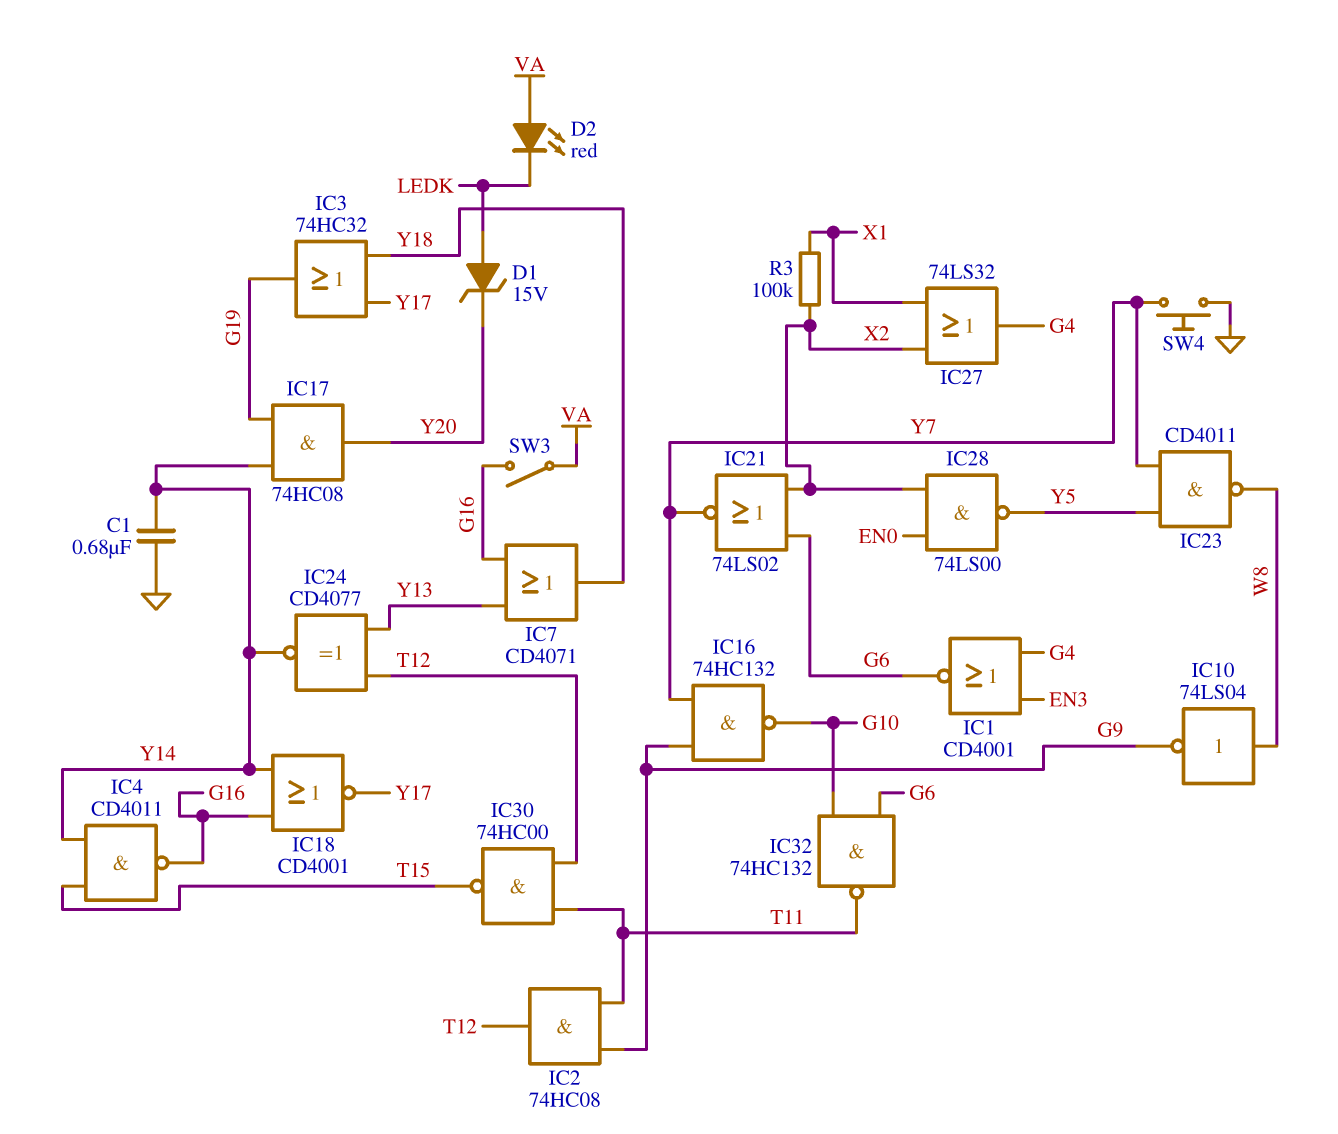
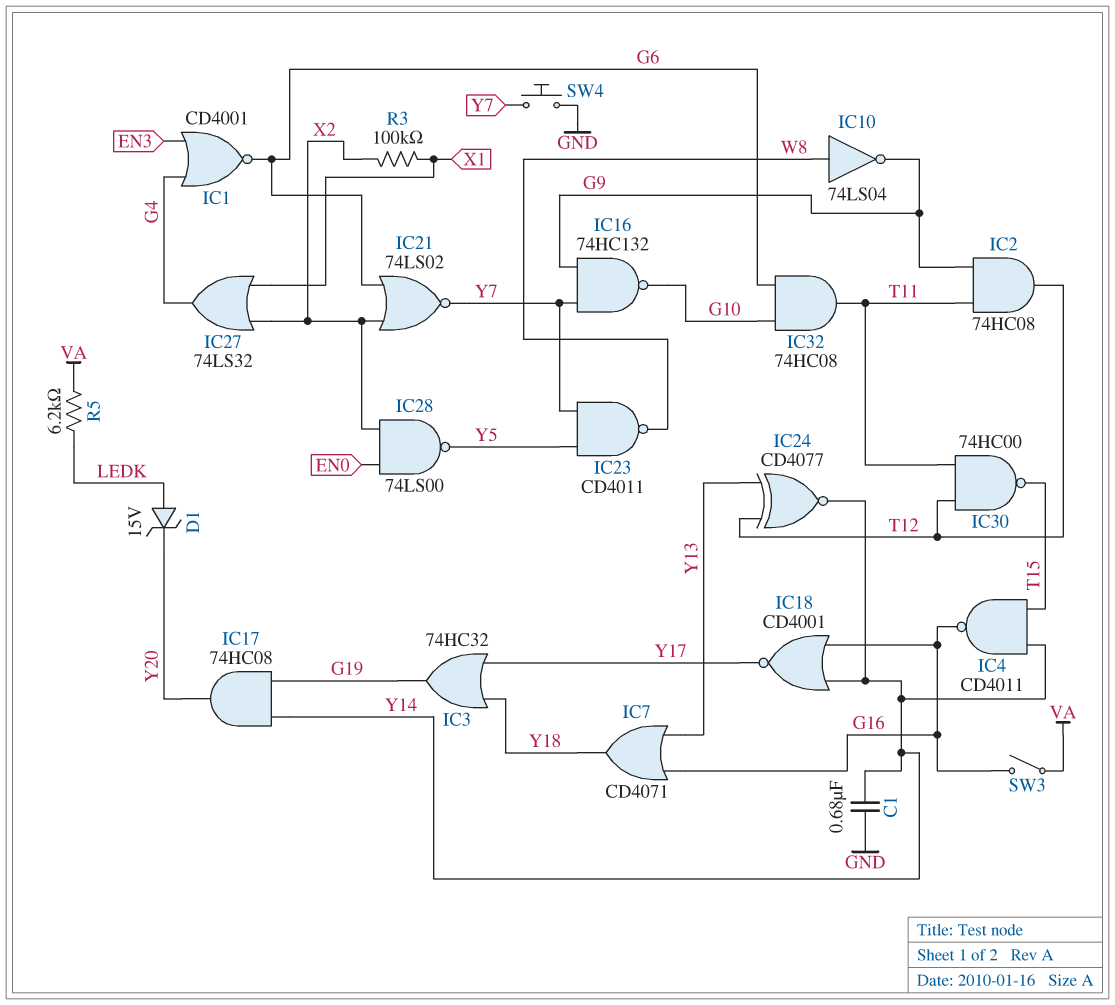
D2: LED red (A VA, K LEDK) -> none
IC32: NAND 74HC132 (in G6, in G10, out T11) -> AND 74HC08 (in G6, in G10, out T11)
R5: none -> 6.2k (LEDK, VA)

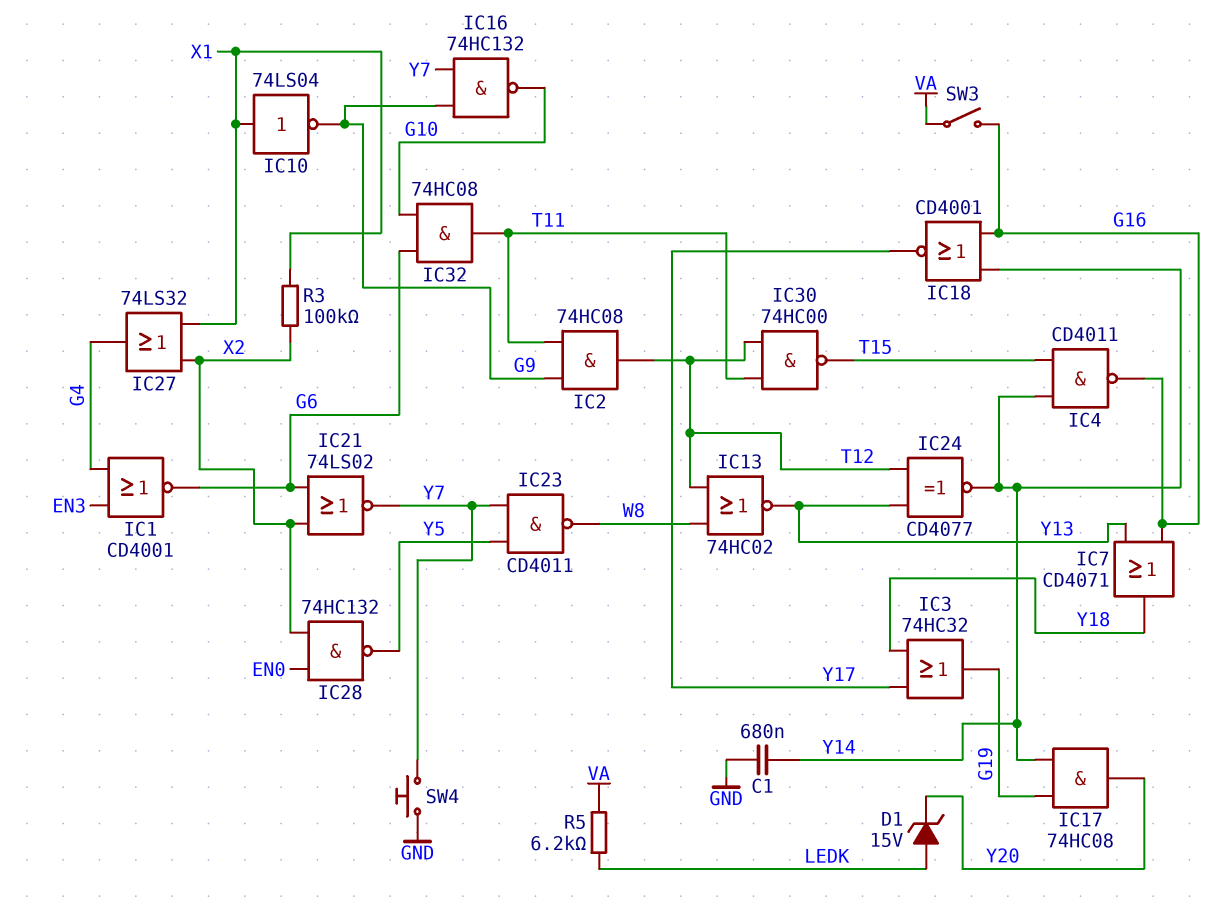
IC10: NOT 74LS04 (in W8, out G9) -> NOT 74LS04 (in X1, out G9)
IC13: none -> NOR 74HC02 (in T12, in W8, out Y13)
IC28: NAND 74LS00 (in EN0, in X2, out Y5) -> NAND 74HC132 (in EN0, in X2, out Y5)

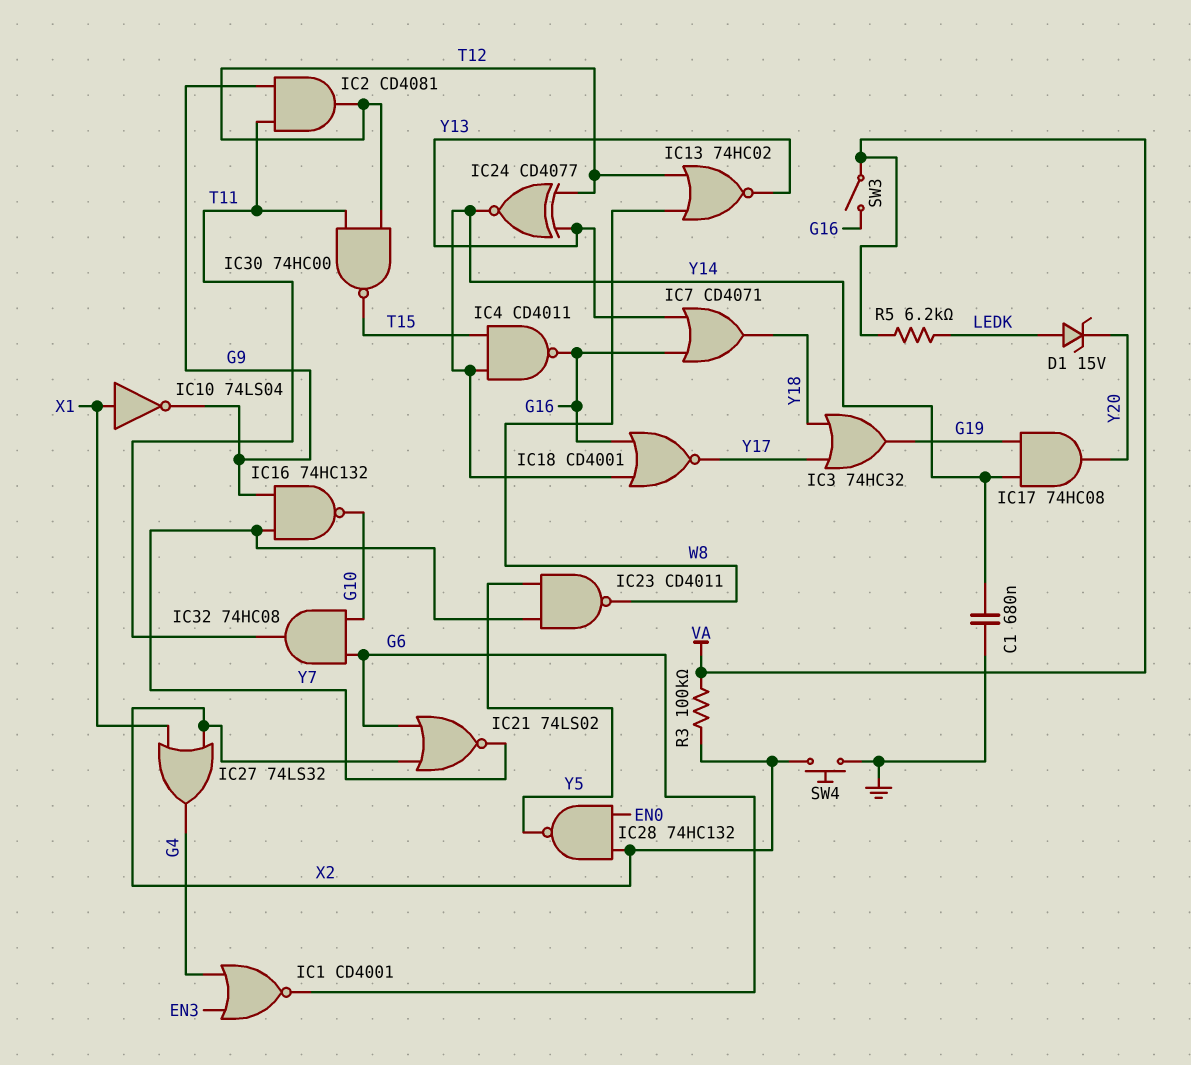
IC2: AND 74HC08 (in G9, in T11, out T12) -> AND CD4081 (in G9, in T11, out T12)
R3: 100k (X1, X2) -> 100k (VA, X2)
SW4: button (GND, Y7) -> button (GND, X2)

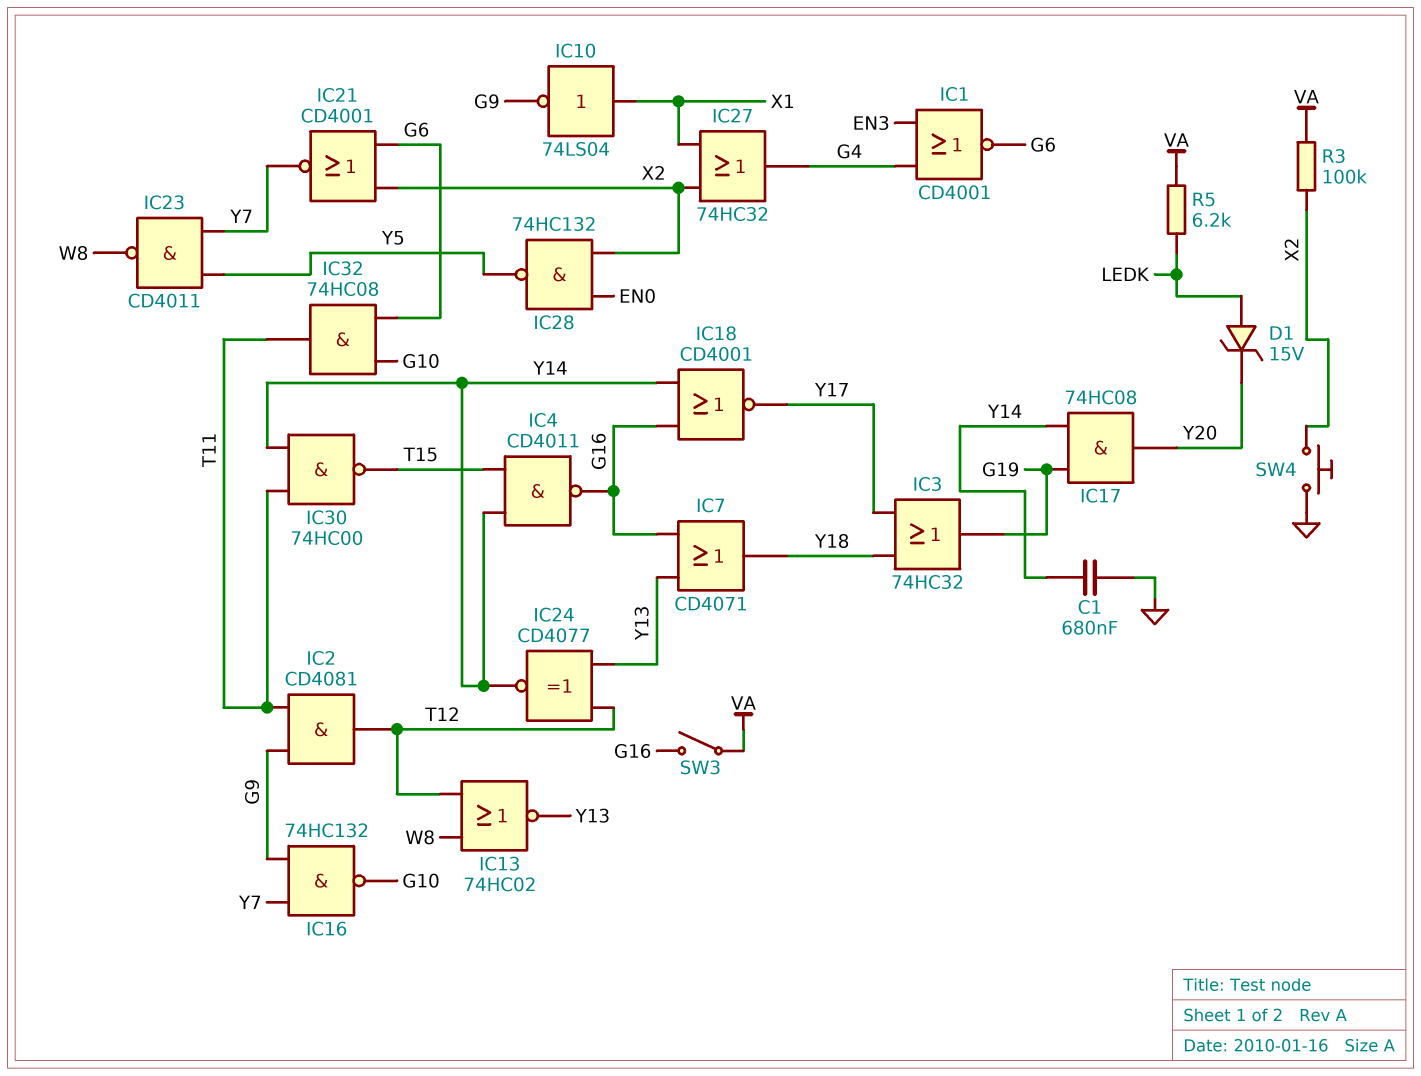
IC21: NOR 74LS02 (in G6, in X2, out Y7) -> NOR CD4001 (in G6, in X2, out Y7)
IC27: OR 74LS32 (in X1, in X2, out G4) -> OR 74HC32 (in X1, in X2, out G4)
IC30: NAND 74HC00 (in T11, in T12, out T15) -> NAND 74HC00 (in T11, in Y14, out T15)

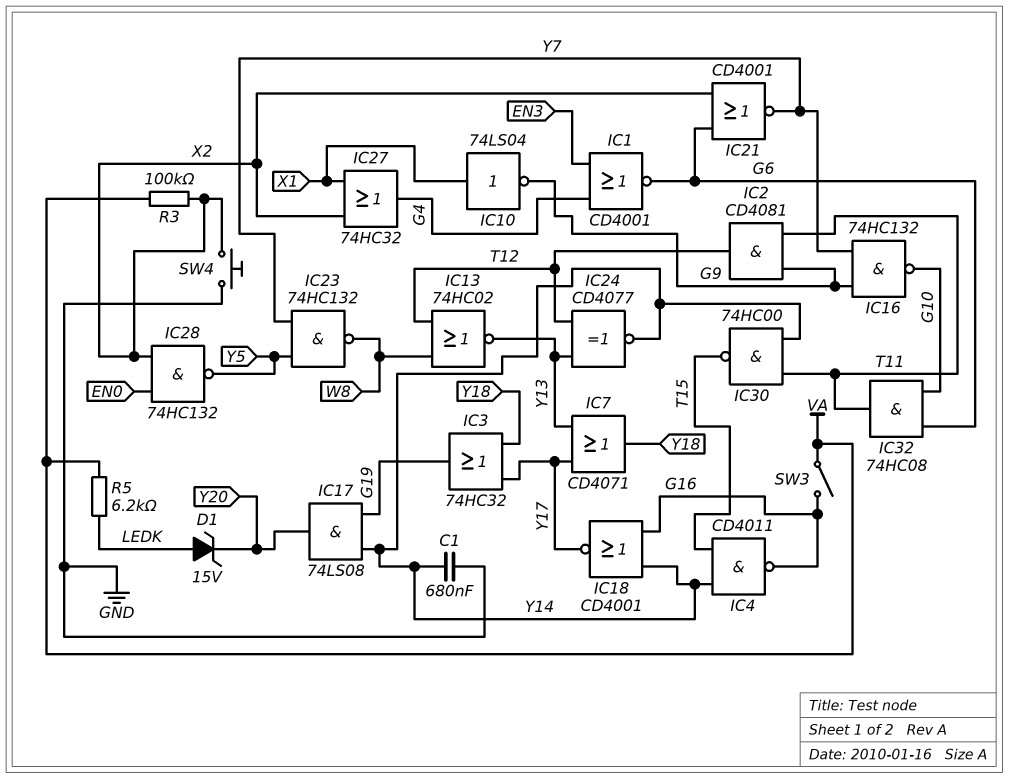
IC7: OR CD4071 (in G16, in Y13, out Y18) -> OR CD4071 (in Y13, in Y17, out Y18)
IC17: AND 74HC08 (in G19, in Y14, out Y20) -> AND 74LS08 (in G19, in Y14, out Y20)
IC23: NAND CD4011 (in Y5, in Y7, out W8) -> NAND 74HC132 (in Y5, in Y7, out W8)

